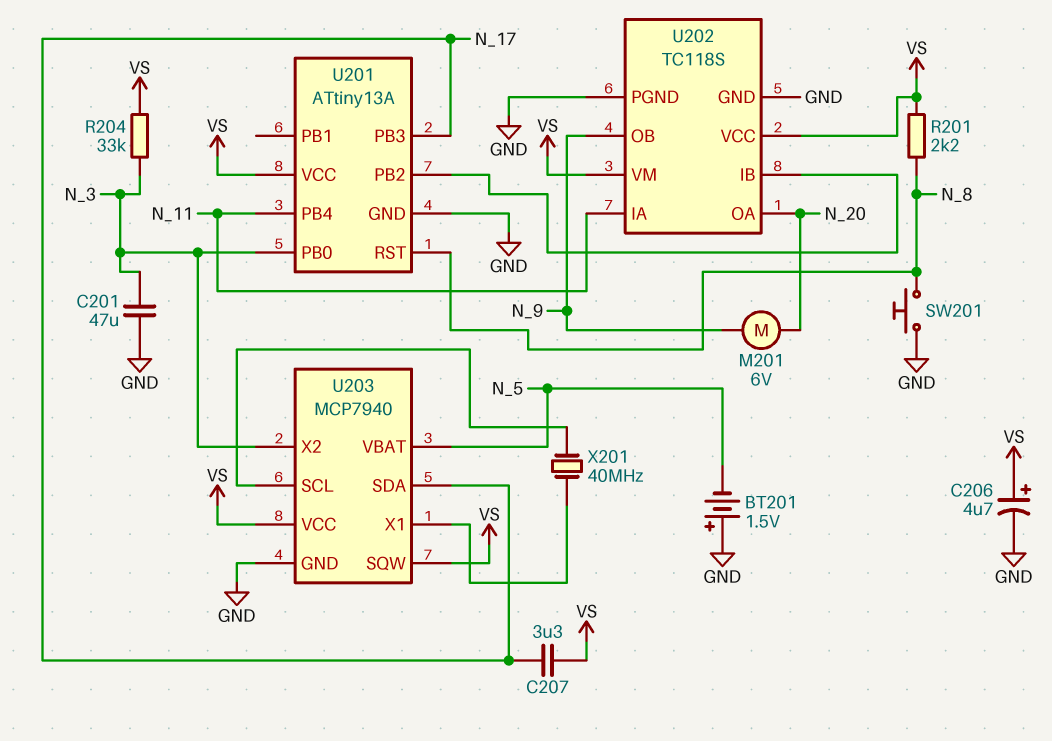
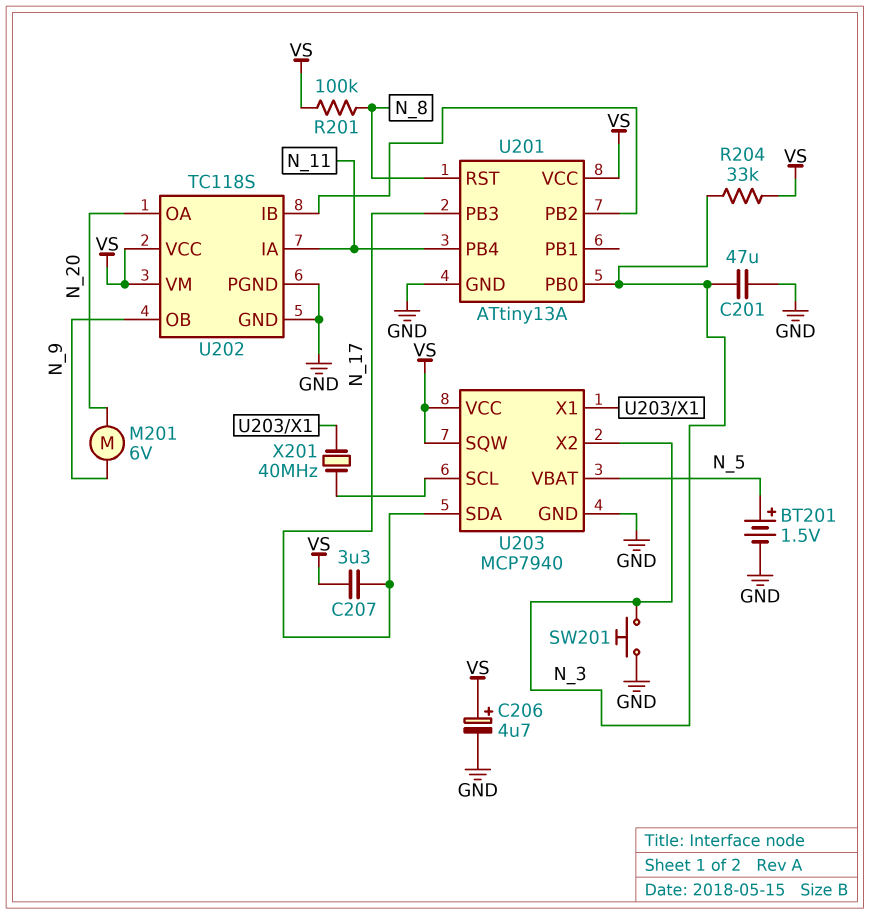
BT201: 1.5V (plus GND, minus N_5) -> 1.5V (plus N_5, minus GND)
R201: 2.2k (N_8, VS) -> 100k (N_8, VS)
SW201: button (GND, N_8) -> button (GND, N_3)

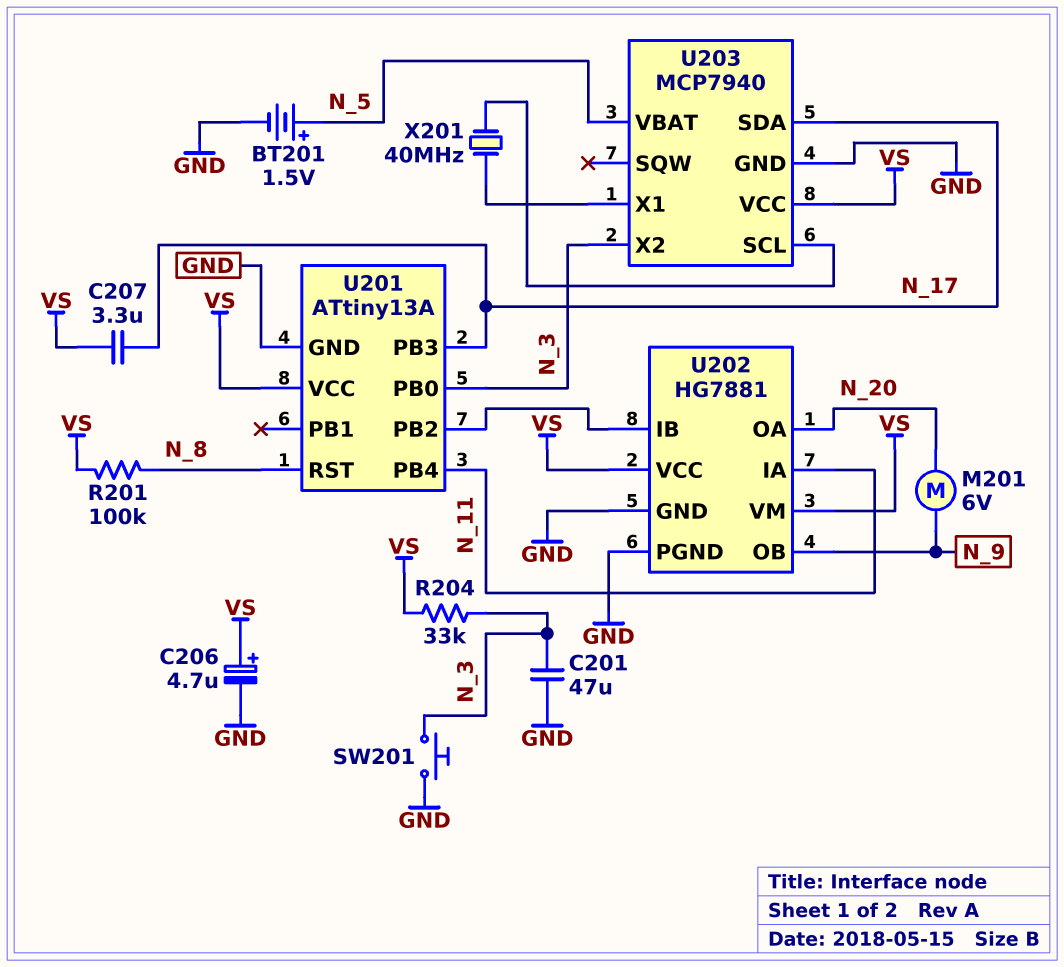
U202: TC118S -> HG7881
U203 pin SQW: VS -> none

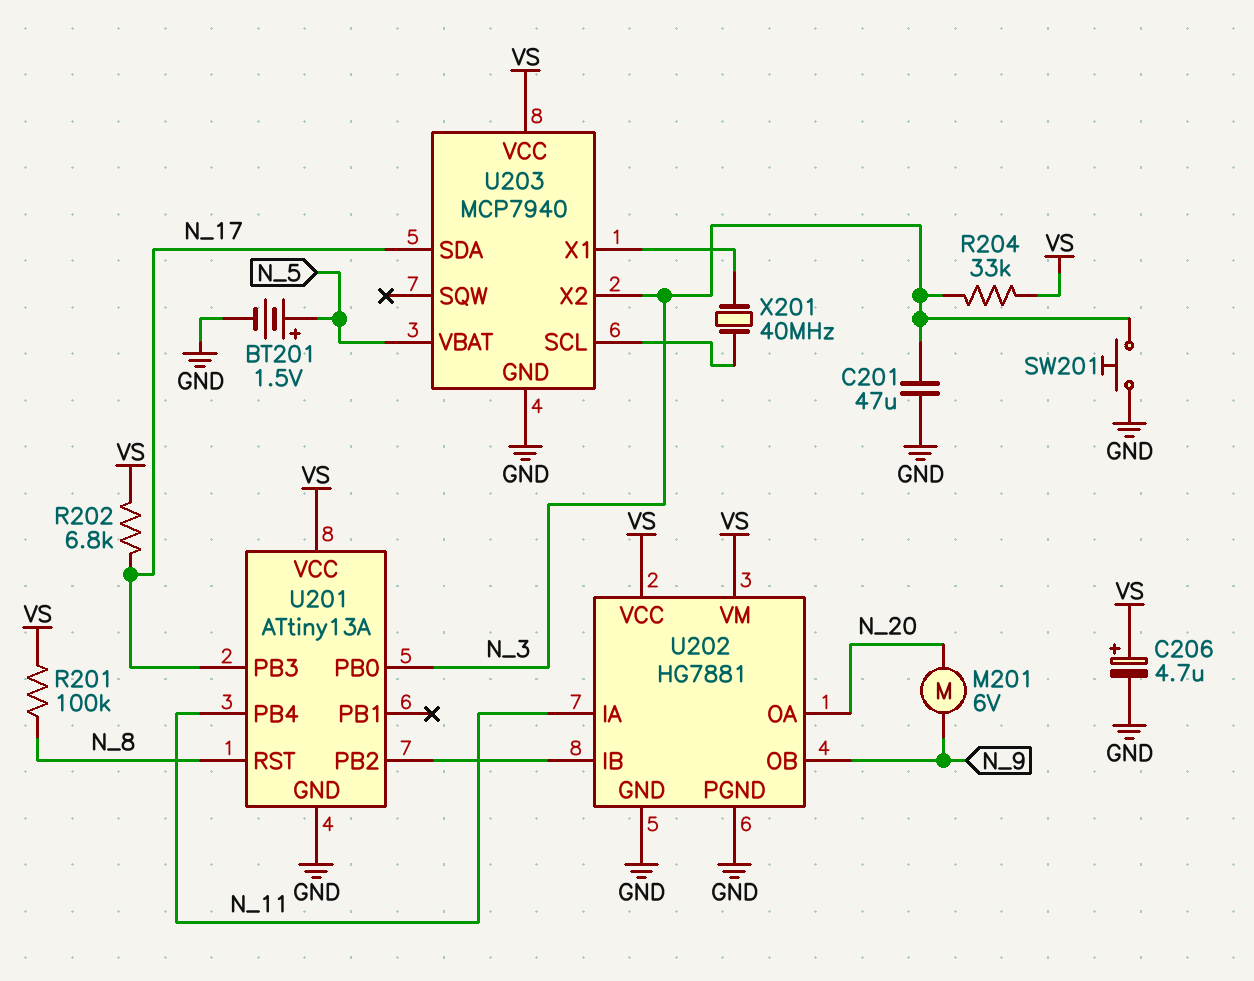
C207: 3.3uF (N_17, VS) -> none
R202: none -> 6.8k (N_17, VS)

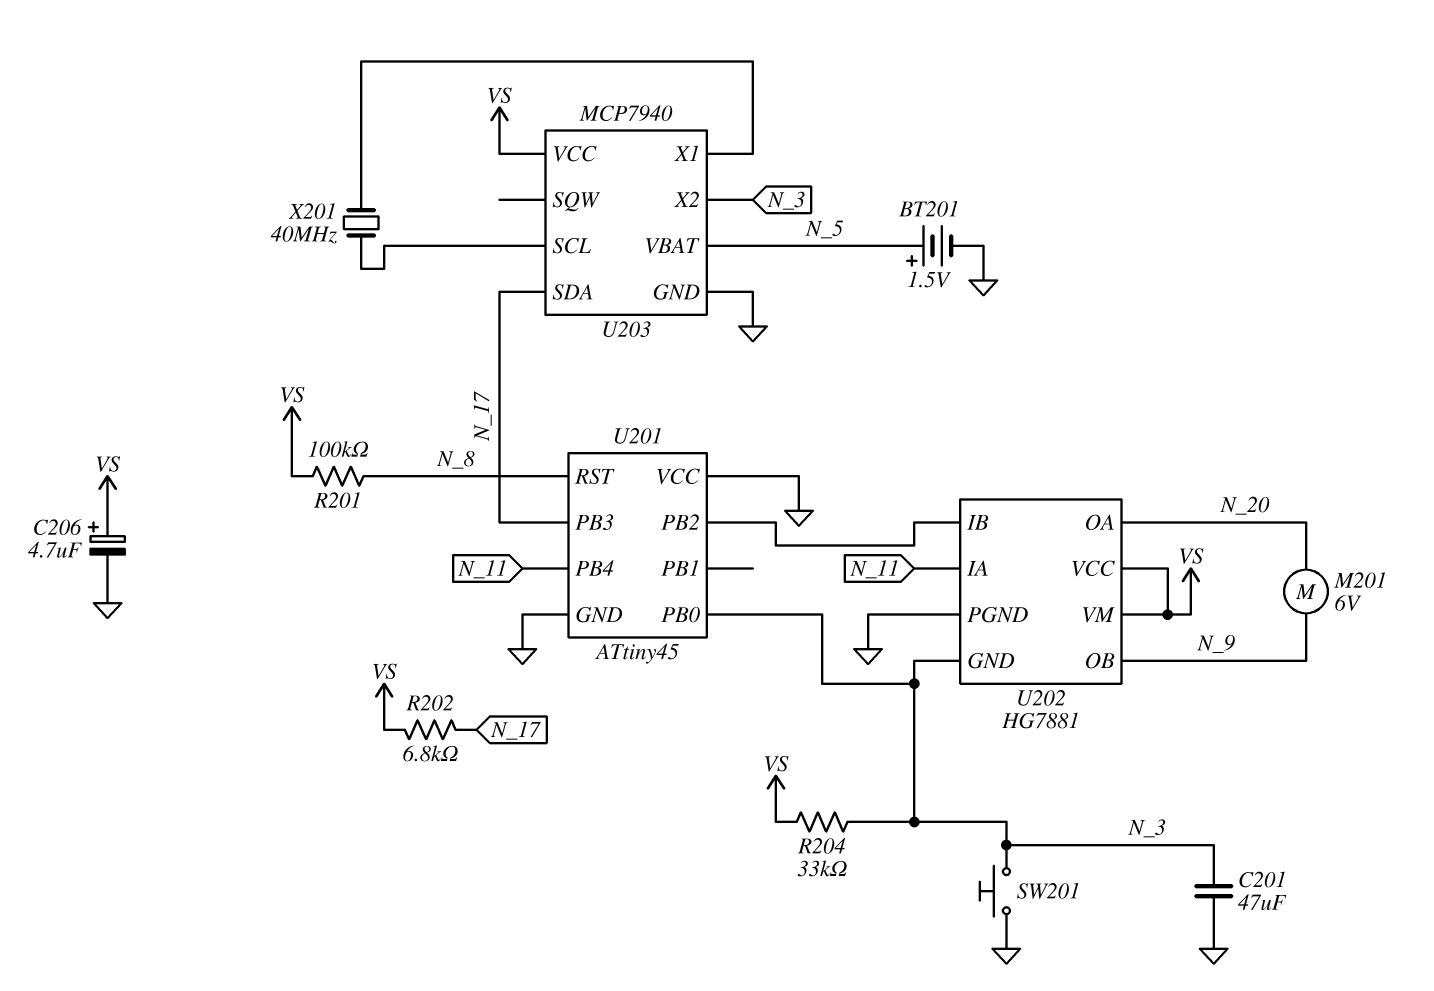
U201: ATtiny13A -> ATtiny45
U201 pin VCC: VS -> GND
U202 pin GND: GND -> N_3

